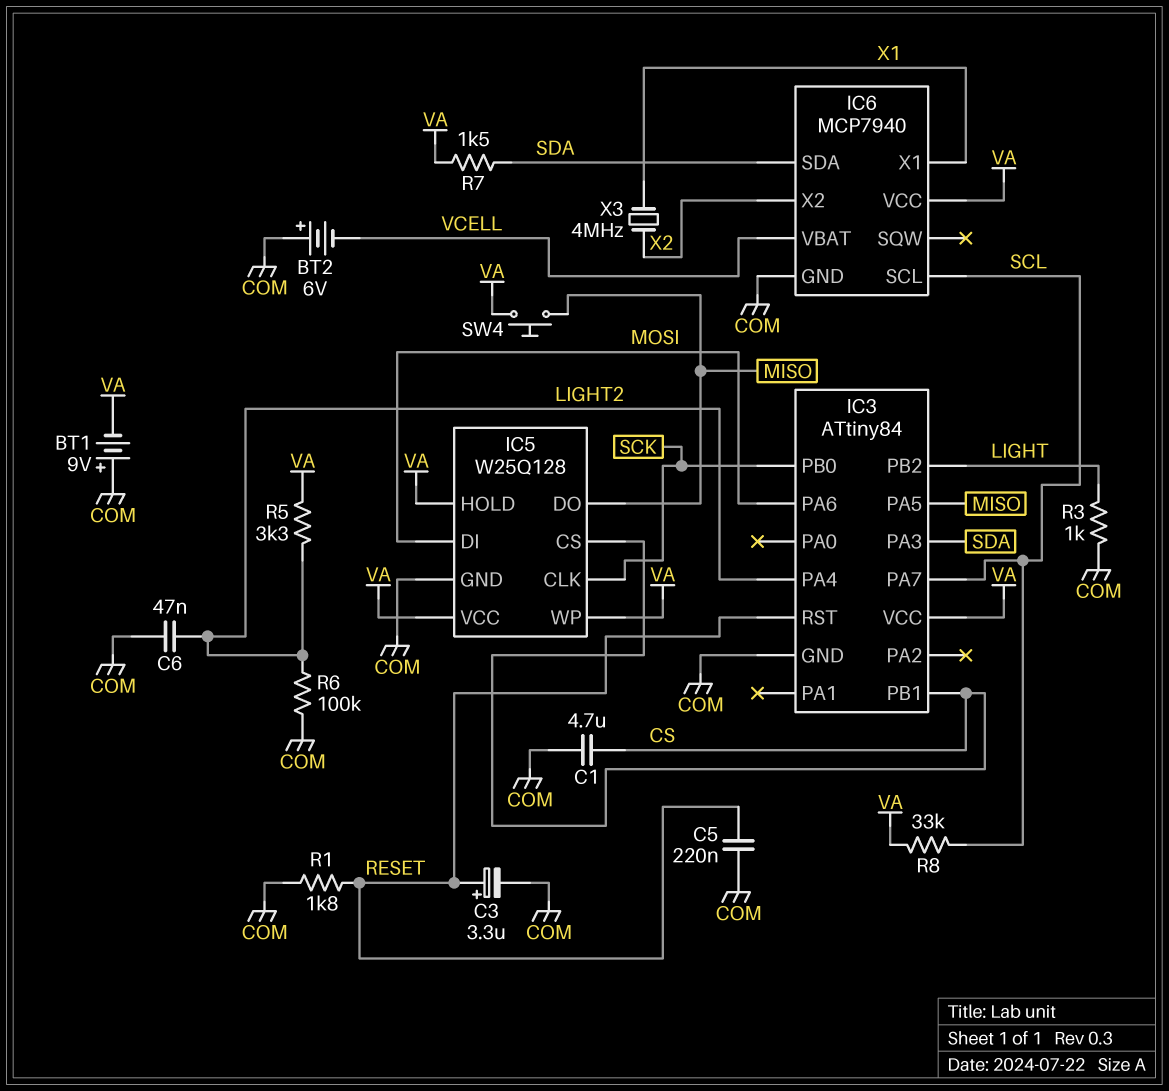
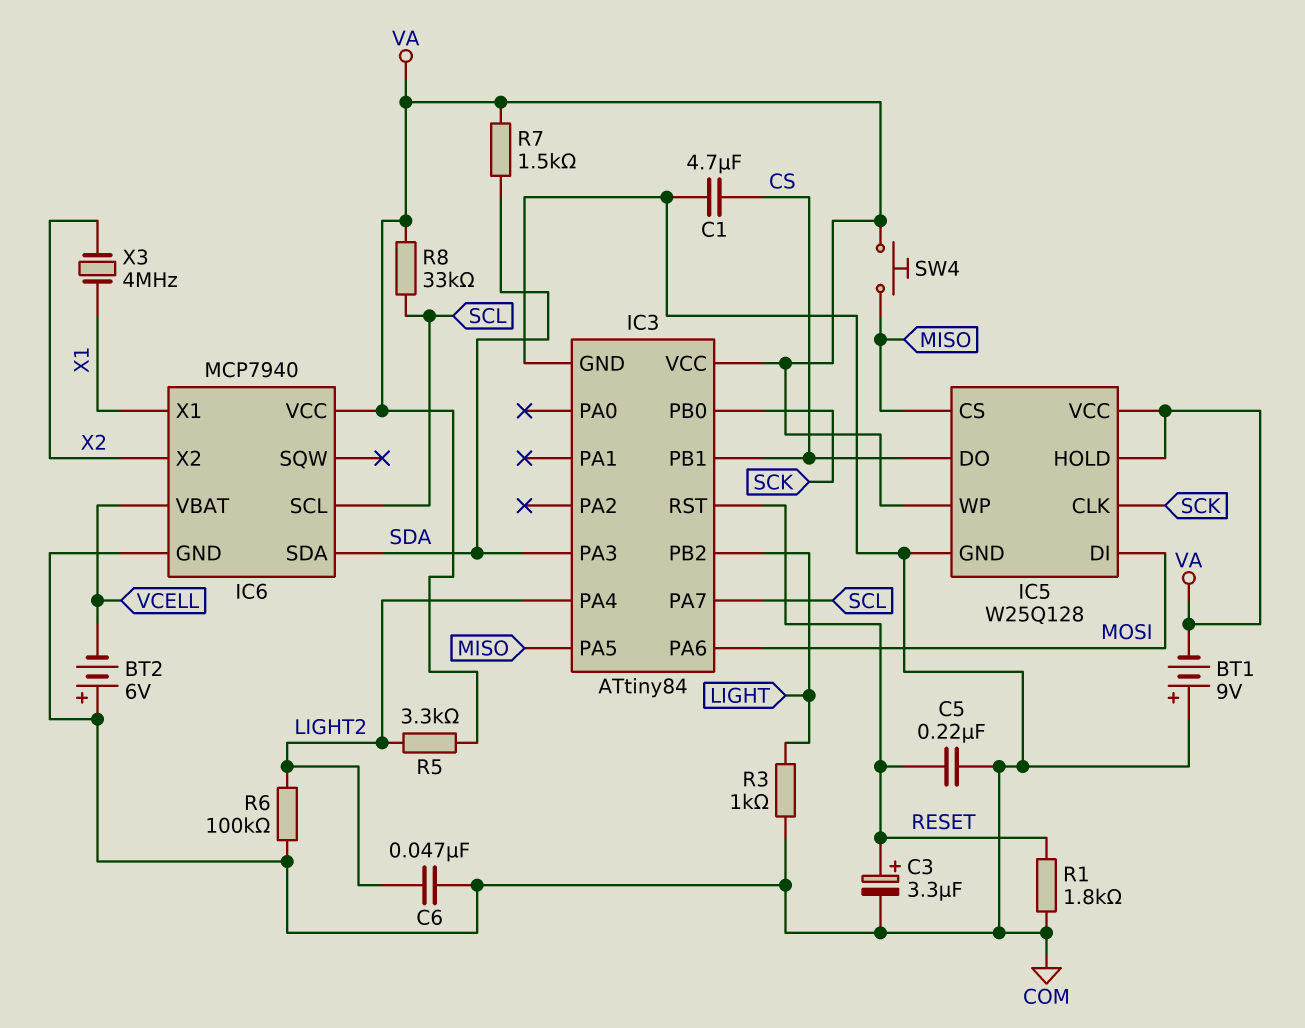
IC5 pin CS: CS -> MISO
IC5 pin DO: MISO -> CS

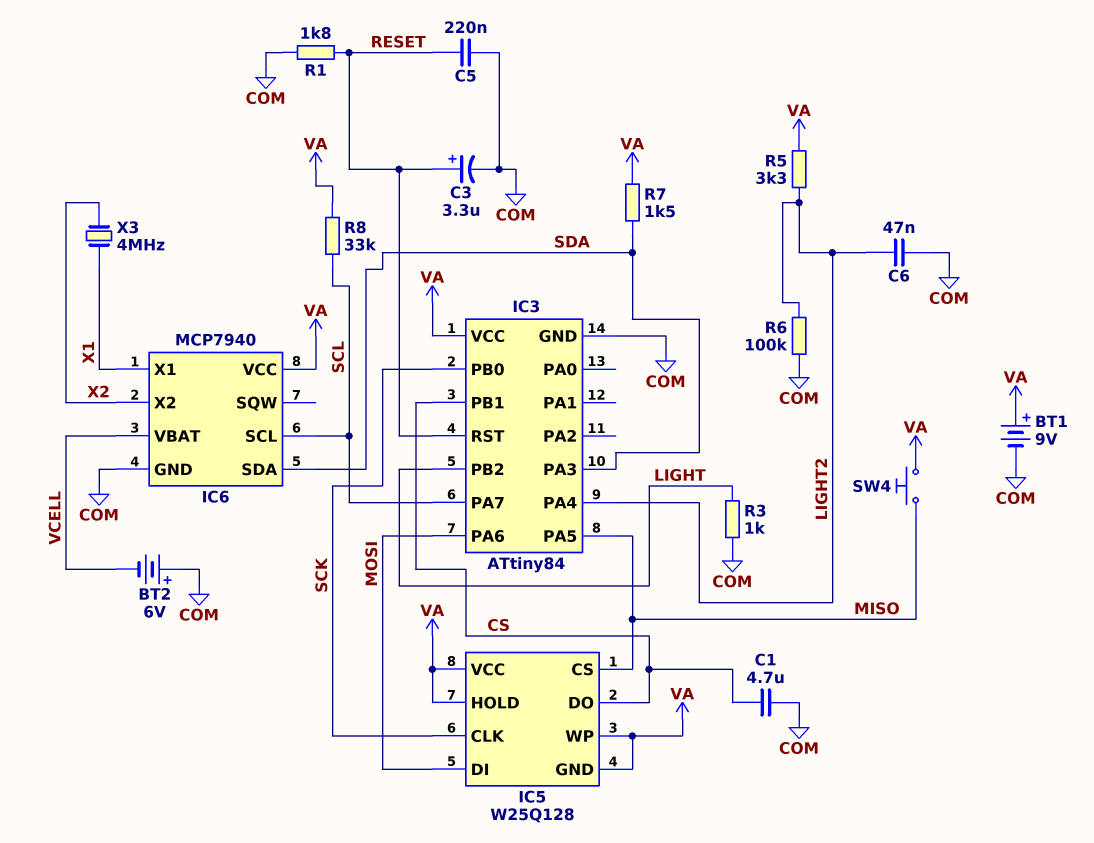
BT1: 9V (plus COM, minus VA) -> 9V (plus VA, minus COM)
IC5 pin GND: COM -> VA

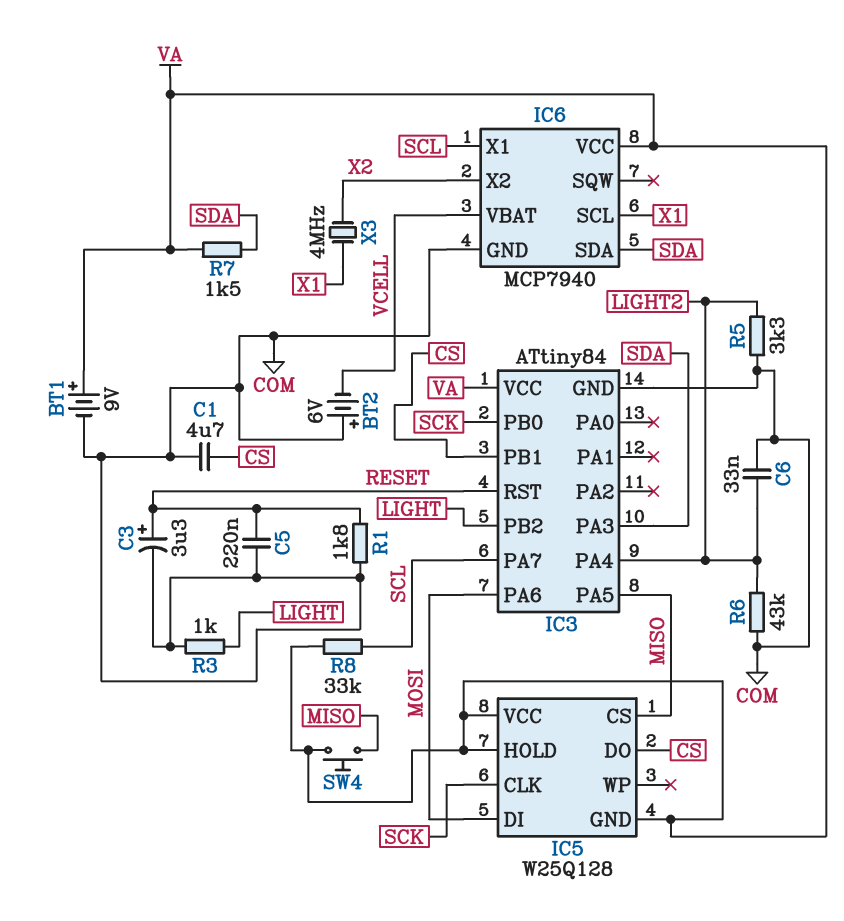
C6: 47nF (COM, LIGHT2) -> 33nF (COM, LIGHT2)
IC5 pin WP: VA -> none
IC6 pin SCL: SCL -> X1
IC6 pin X1: X1 -> SCL
R5: 3.3k (LIGHT2, VA) -> 3.3k (COM, LIGHT2)
R6: 100k (COM, LIGHT2) -> 43k (COM, LIGHT2)

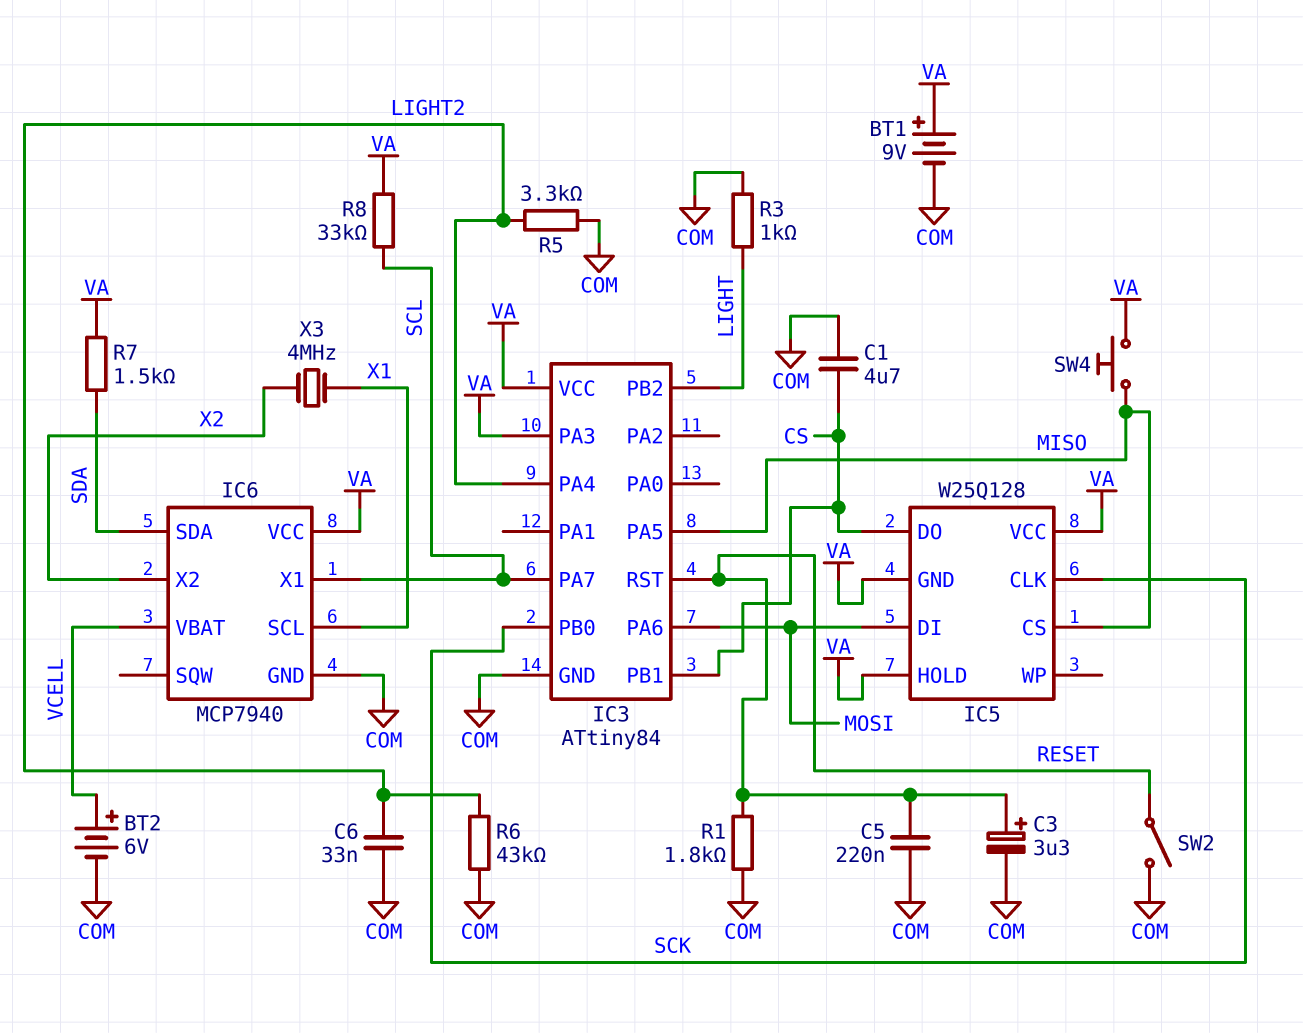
BT2: 6V (plus COM, minus VCELL) -> 6V (plus VCELL, minus COM)
IC3 pin PA3: SDA -> VA
SW2: none -> switch (COM, RESET)

